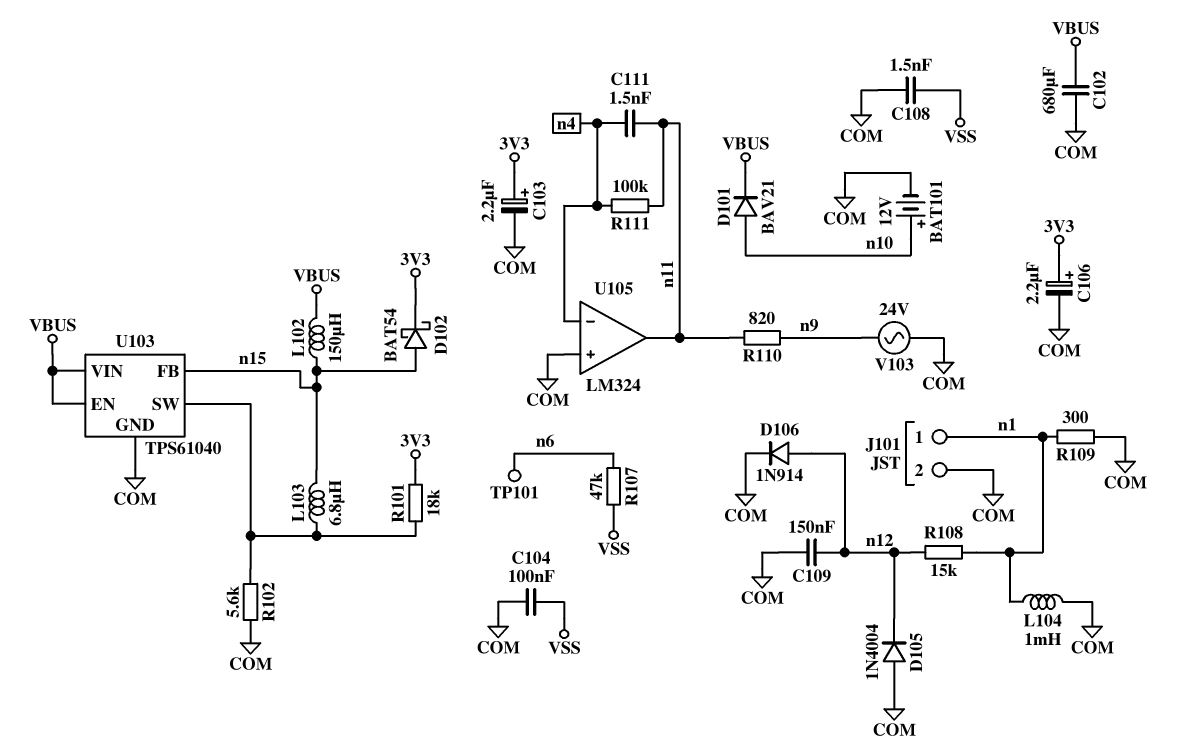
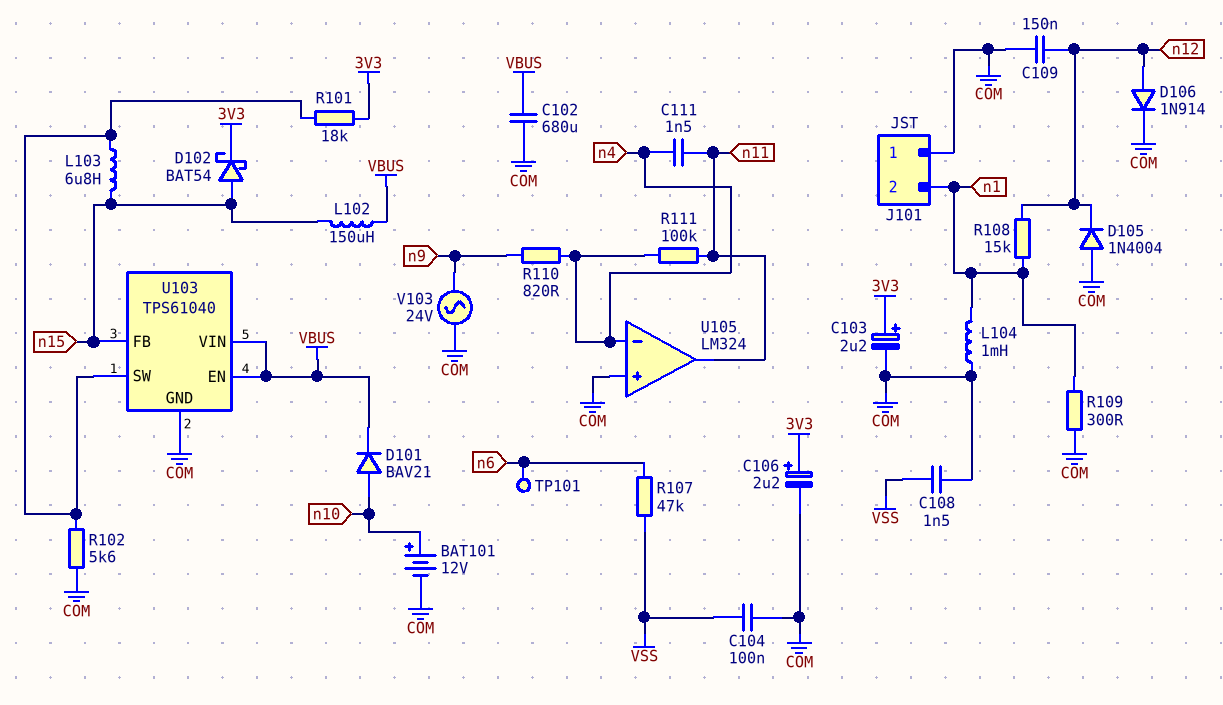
J101 pin 1: n1 -> COM
J101 pin 2: COM -> n1
R110: 820 (n9, n11) -> 820 (n4, n9)

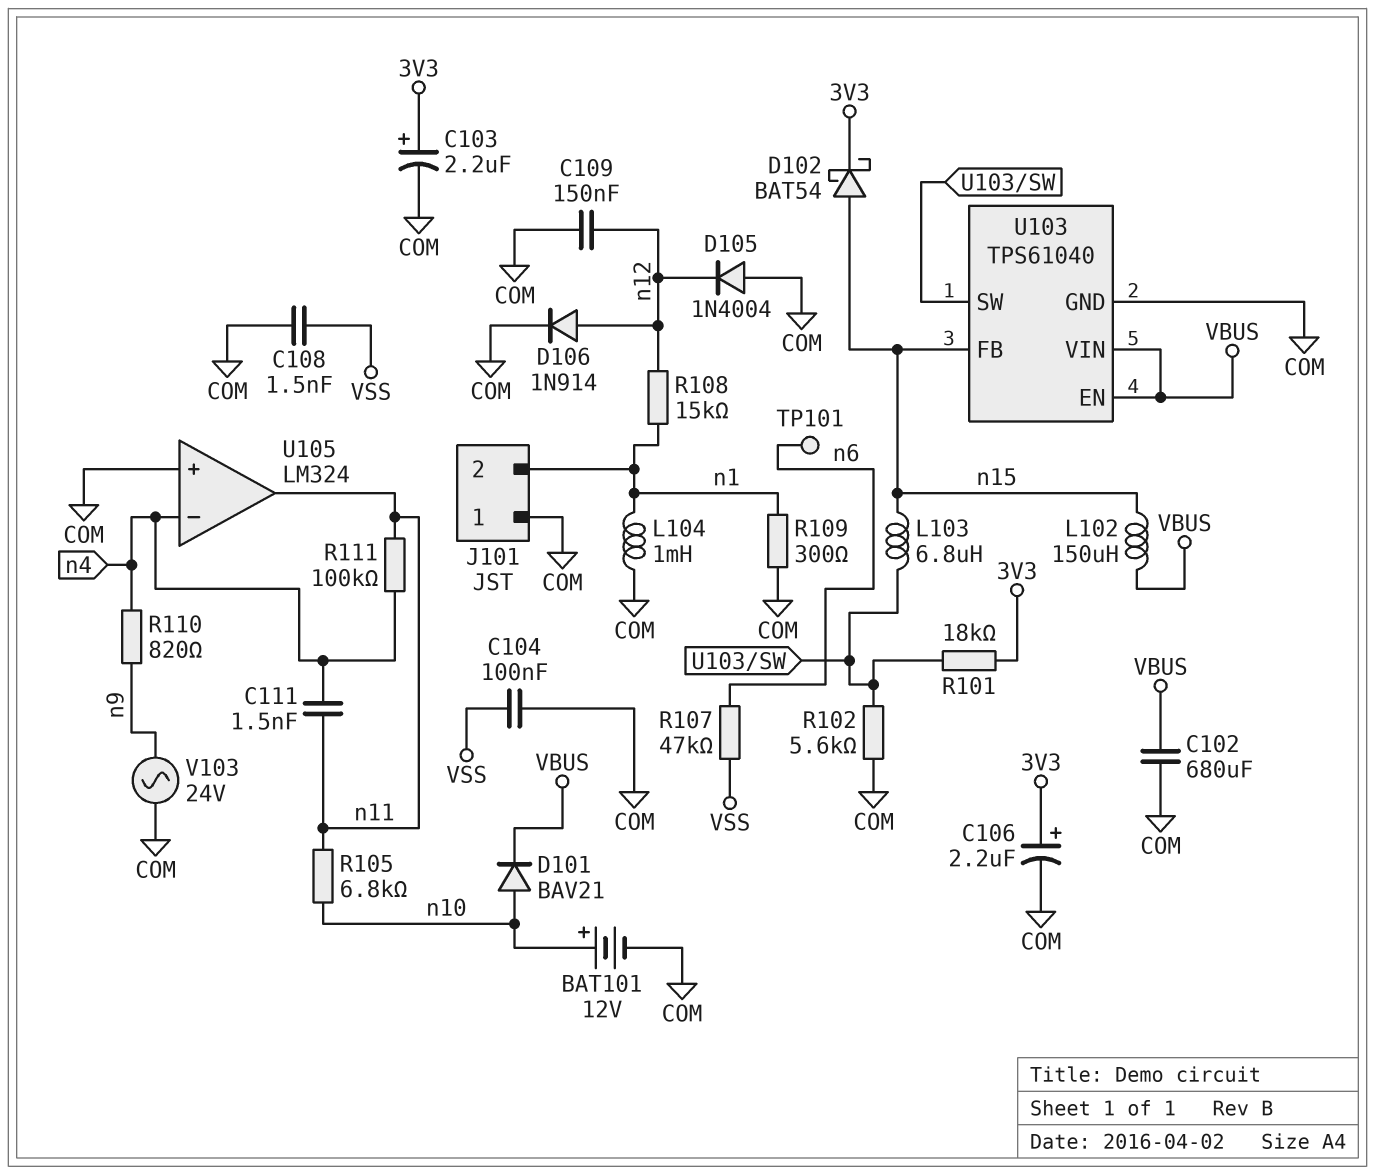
R105: none -> 6.8k (n10, n11)

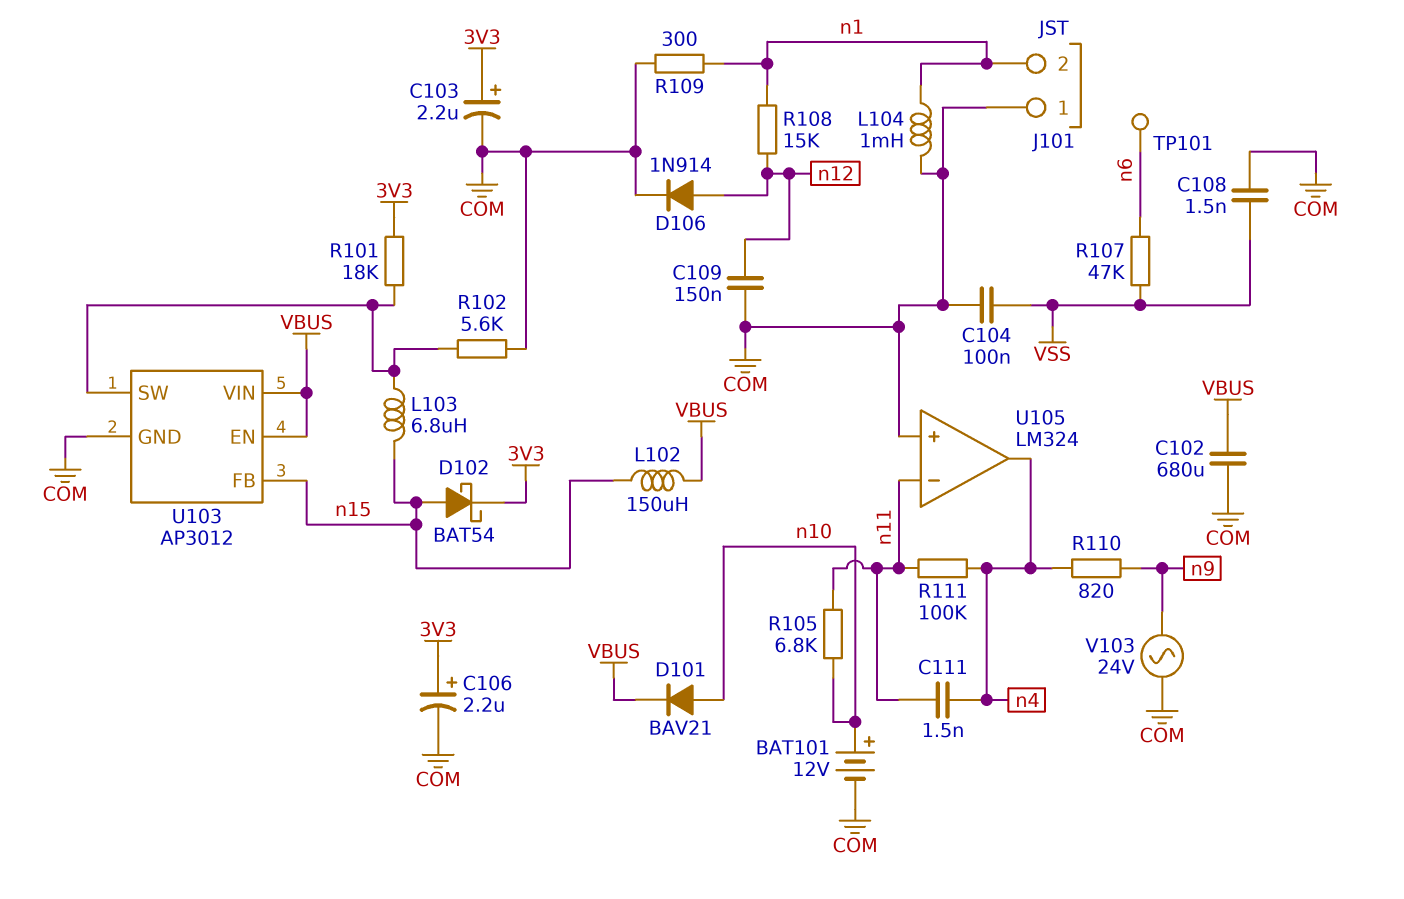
D105: diode 1N4004 (A COM, K n12) -> none
U103: TPS61040 -> AP3012
U105 pin in-: n4 -> n11
U105 pin out: n11 -> n4

